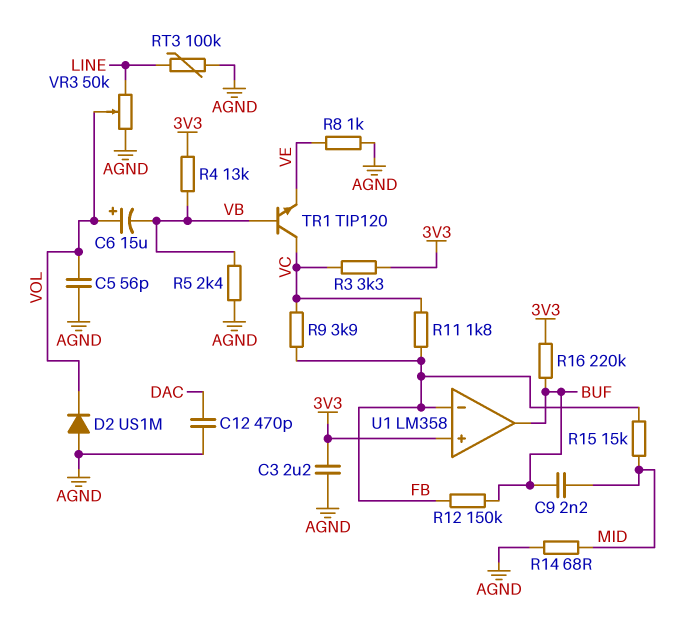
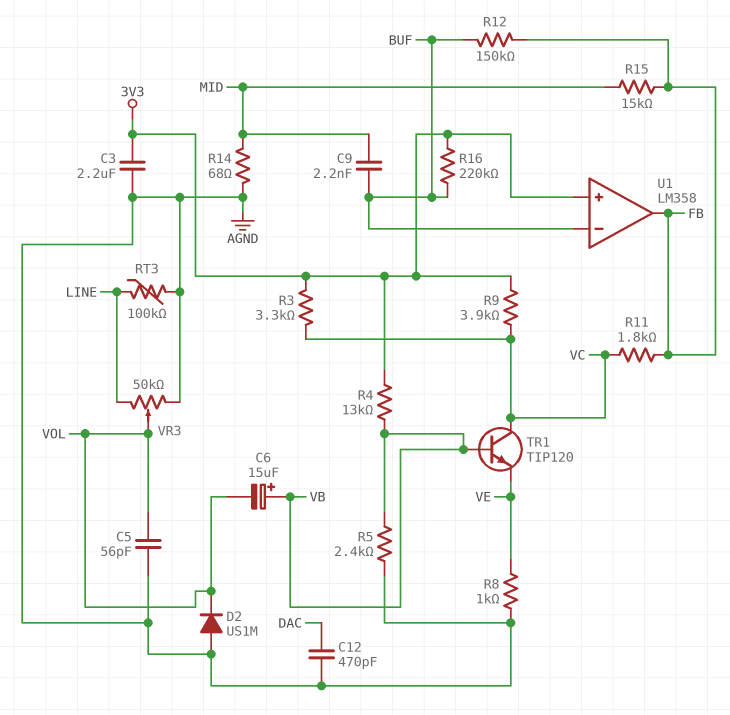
C6: 15uF (plus VOL, minus VB) -> 15uF (plus VB, minus VOL)
R9: 3.9k (FB, VC) -> 3.9k (3V3, VC)
U1 pin in-: FB -> BUF
U1 pin out: BUF -> FB

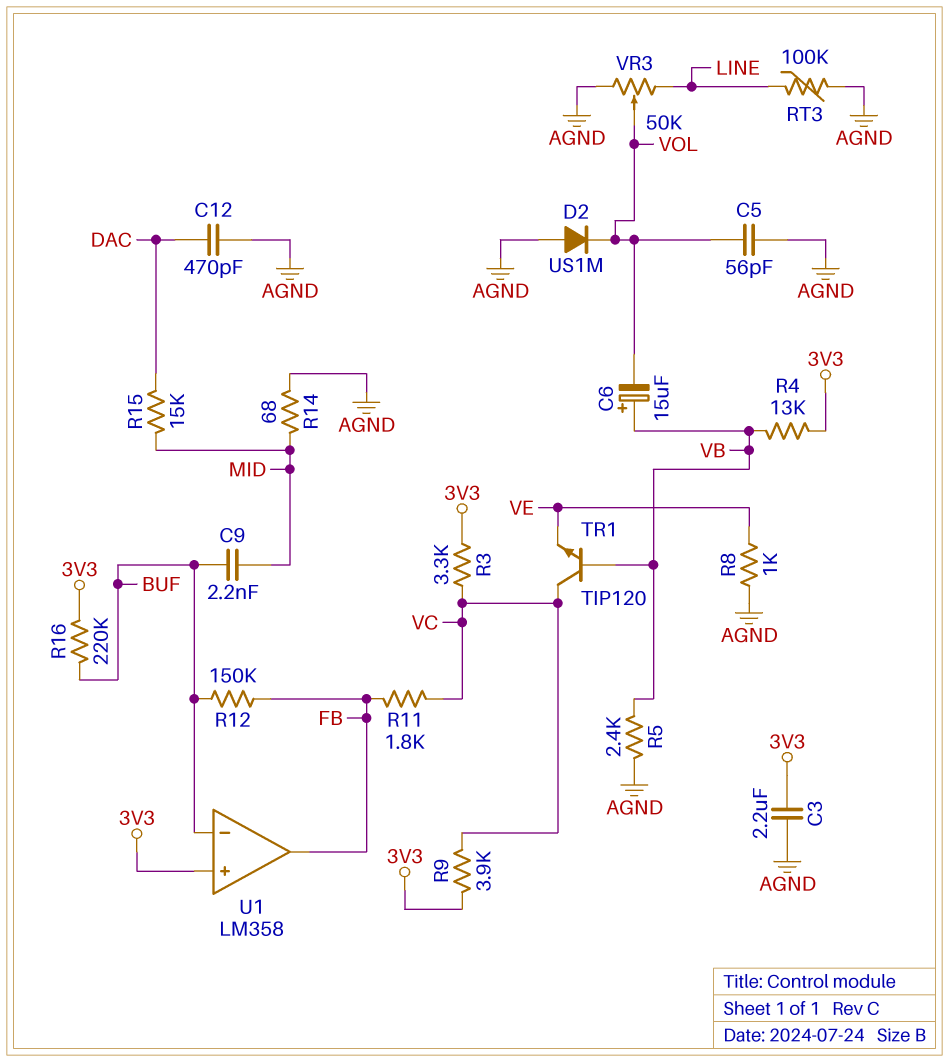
R15: 15k (FB, MID) -> 15k (DAC, MID)

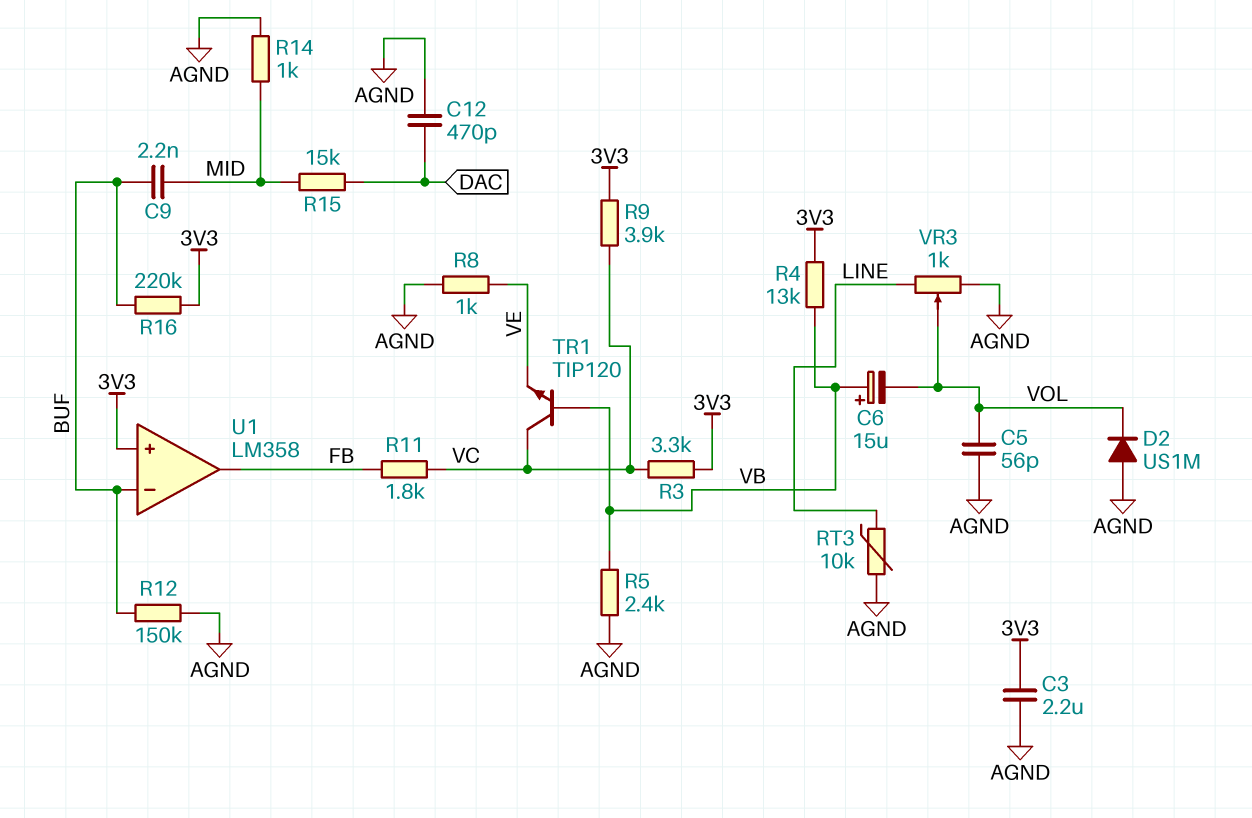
R12: 150k (BUF, FB) -> 150k (AGND, BUF)
R14: 68 (AGND, MID) -> 1k (AGND, MID)
RT3: 100k (AGND, LINE) -> 10k (AGND, LINE)
VR3: 50k (AGND, LINE, wiper VOL) -> 1k (AGND, LINE, wiper VOL)

